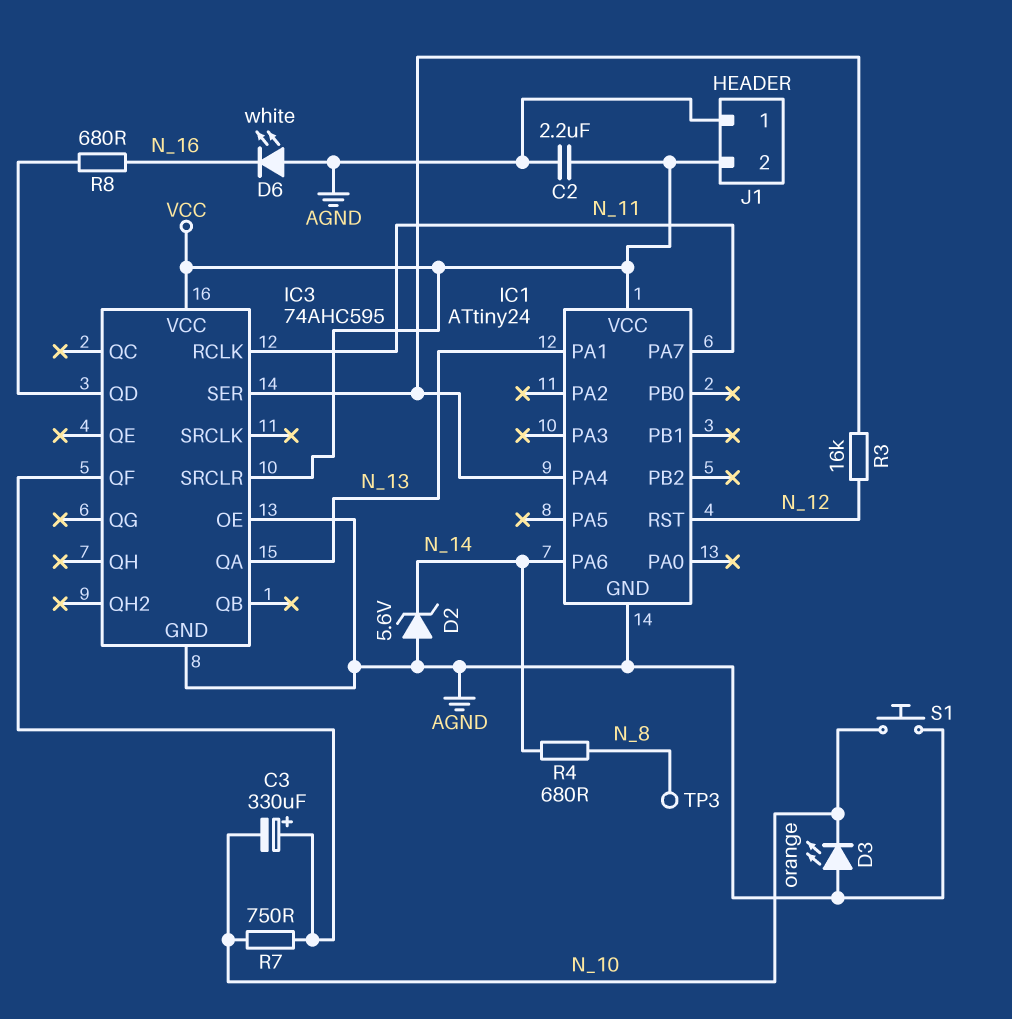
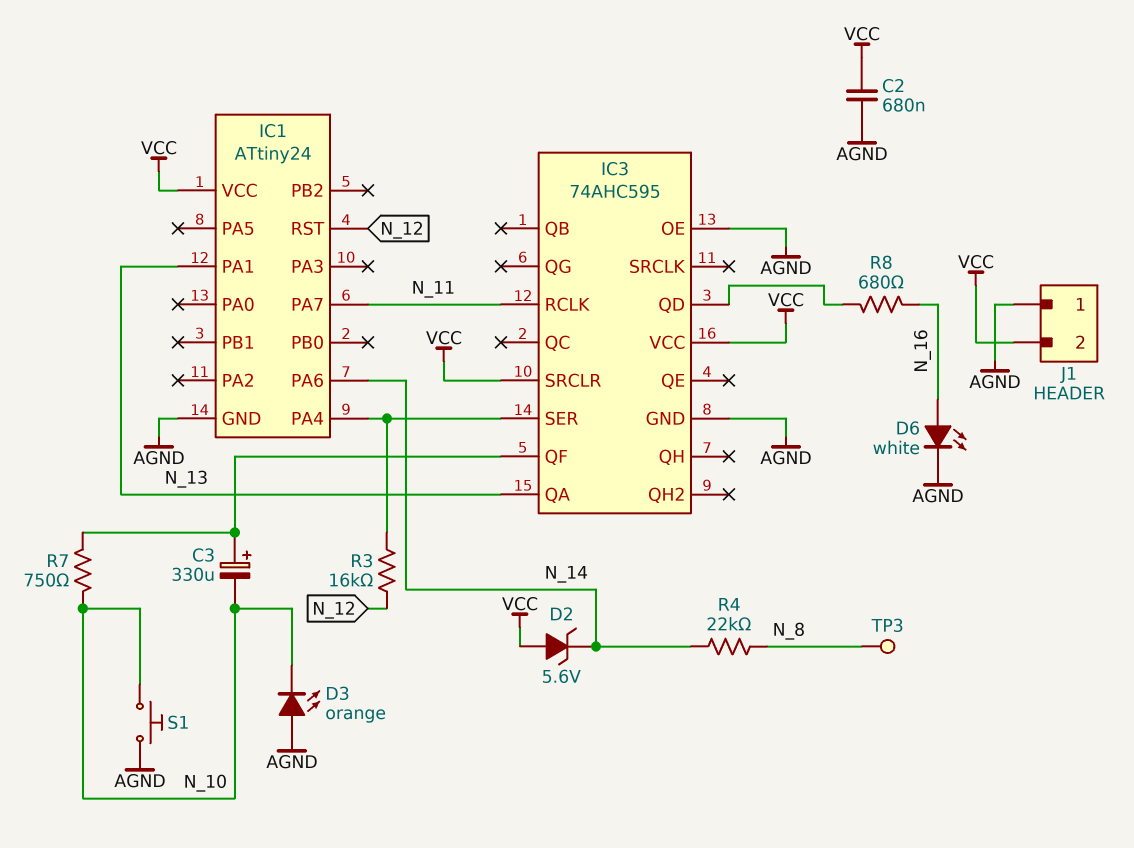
C2: 2.2uF (AGND, VCC) -> 680nF (AGND, VCC)
D2: zener 5.6V (A AGND, K N_14) -> zener 5.6V (A VCC, K N_14)
D6: LED white (A AGND, K N_16) -> LED white (A N_16, K AGND)
R4: 680 (N_8, N_14) -> 22k (N_8, N_14)

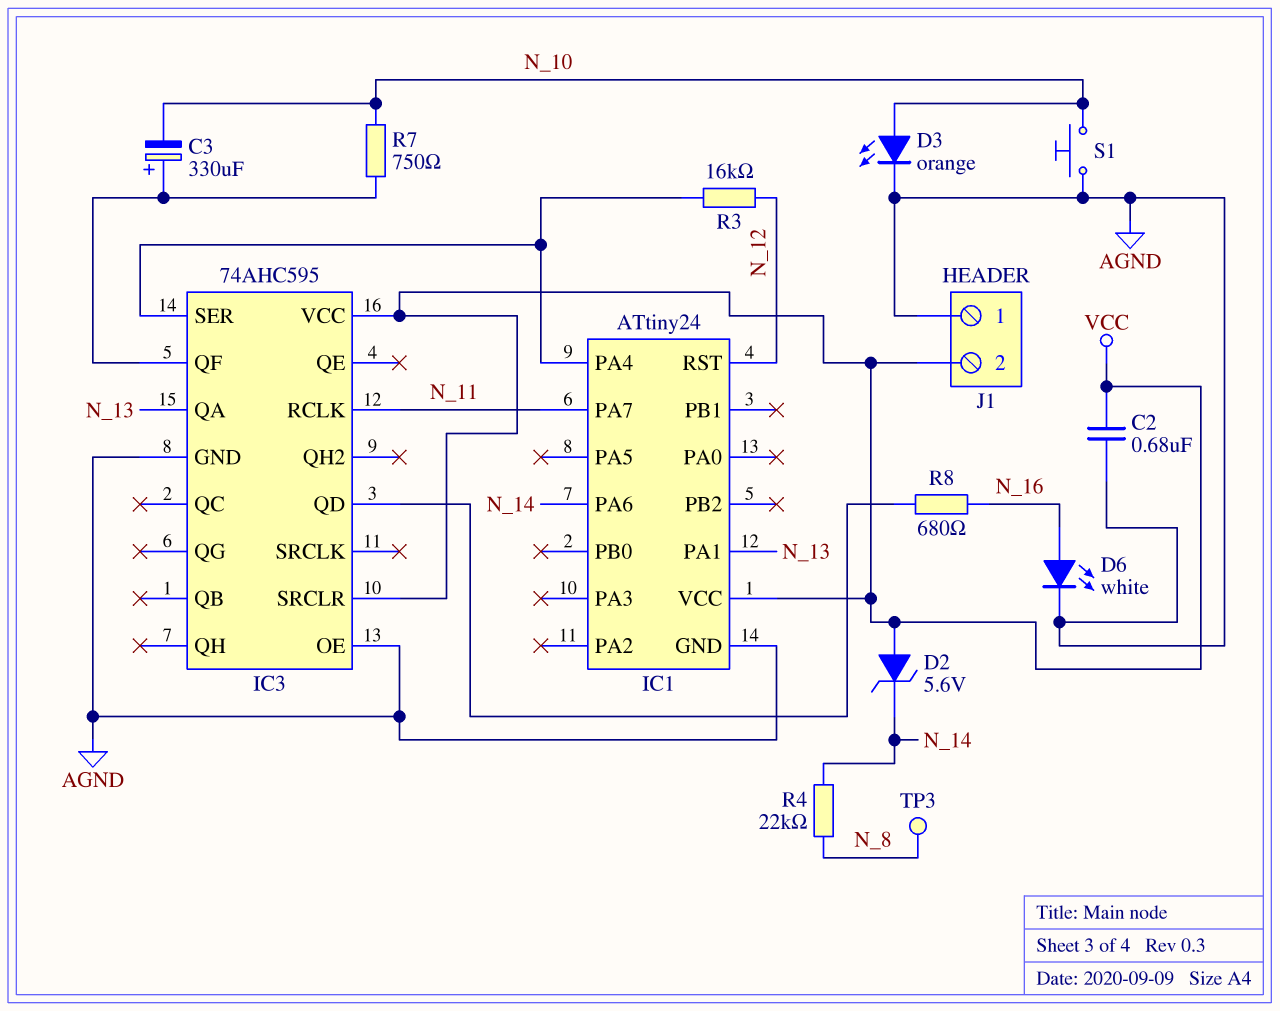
D3: LED orange (A AGND, K N_10) -> LED orange (A N_10, K AGND)

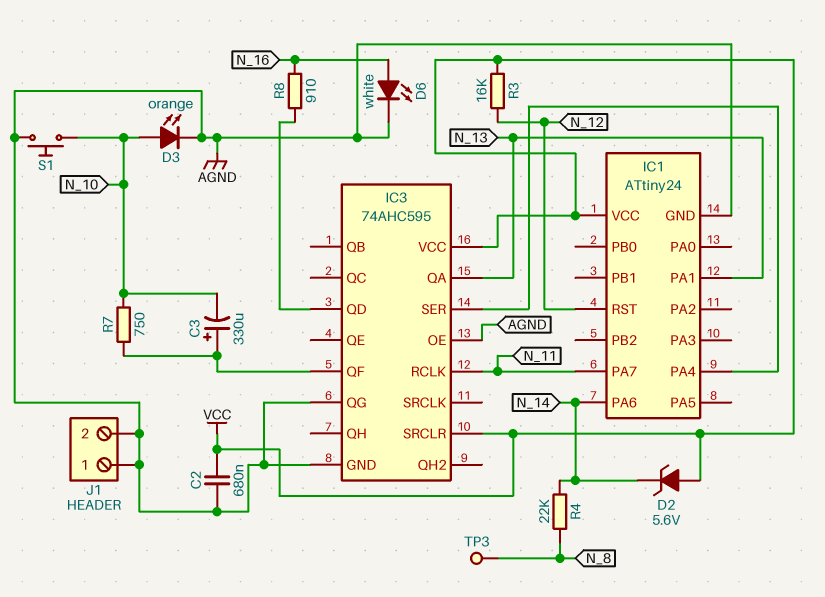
IC3 pin QG: none -> AGND
J1 pin 2: VCC -> AGND
R3: 16k (IC1/PA4, N_12) -> 16k (N_12, VCC)
R8: 680 (IC3/QD, N_16) -> 910 (IC3/QD, N_16)

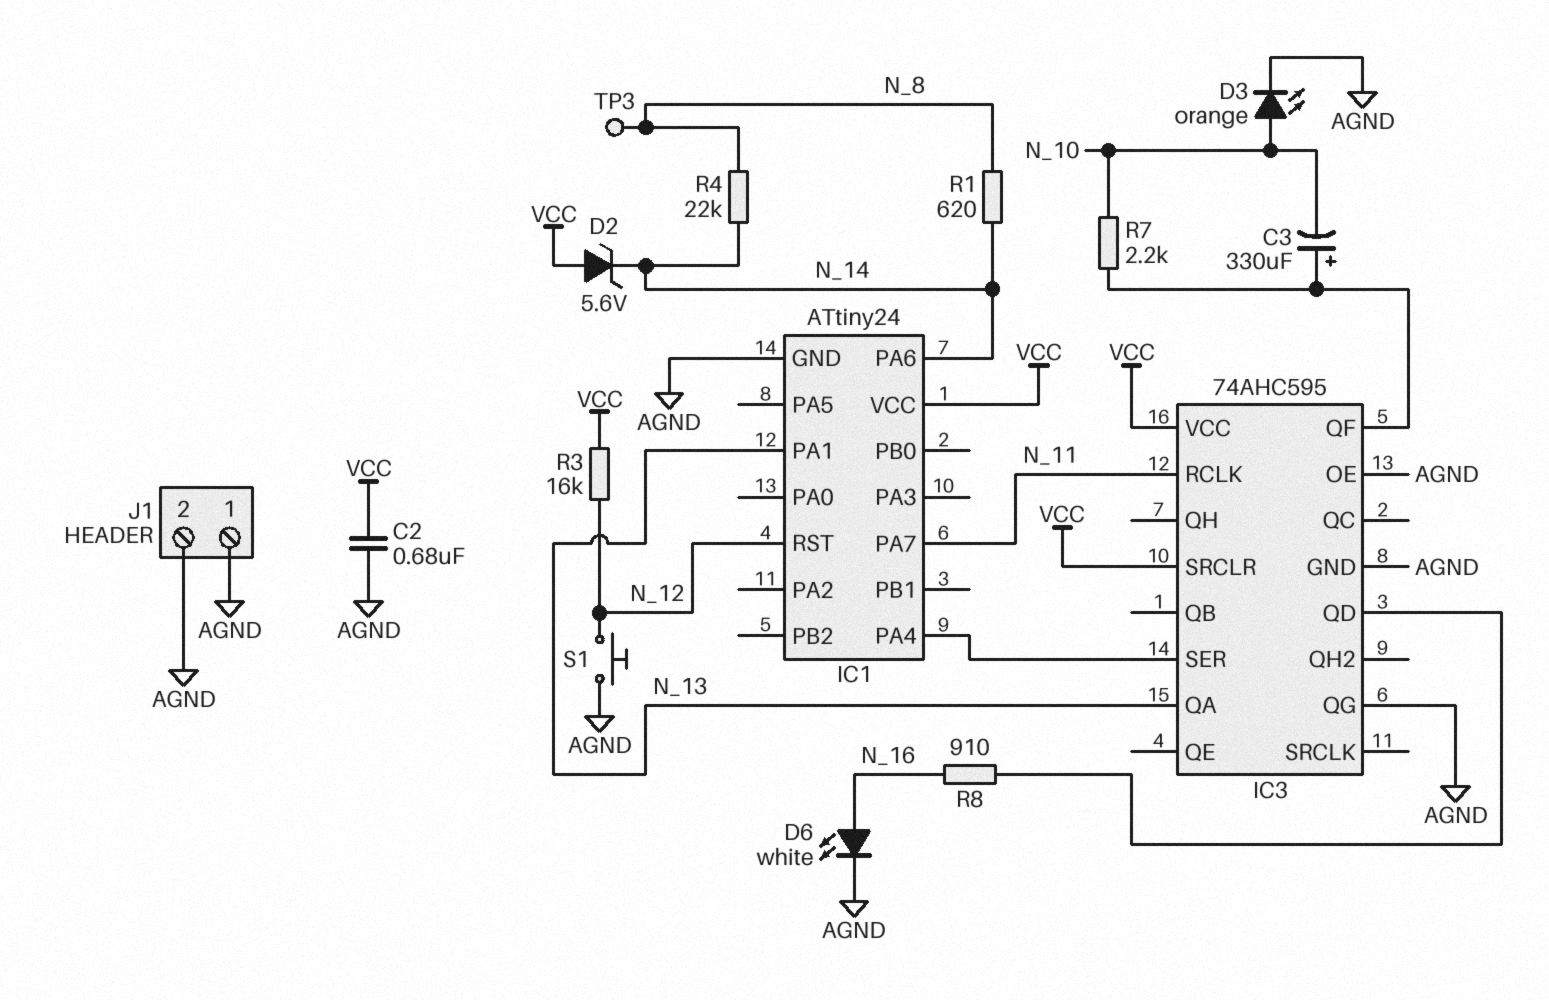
R1: none -> 620 (N_8, N_14)
R7: 750 (IC3/QF, N_10) -> 2.2k (IC3/QF, N_10)
S1: button (AGND, N_10) -> button (AGND, N_12)

